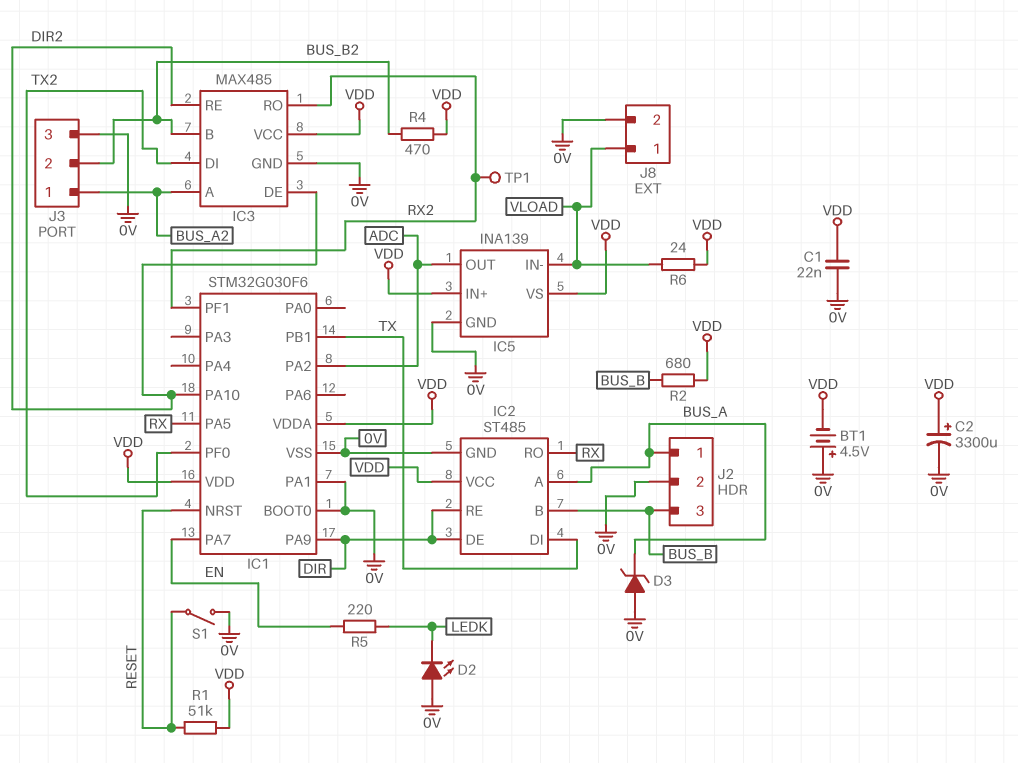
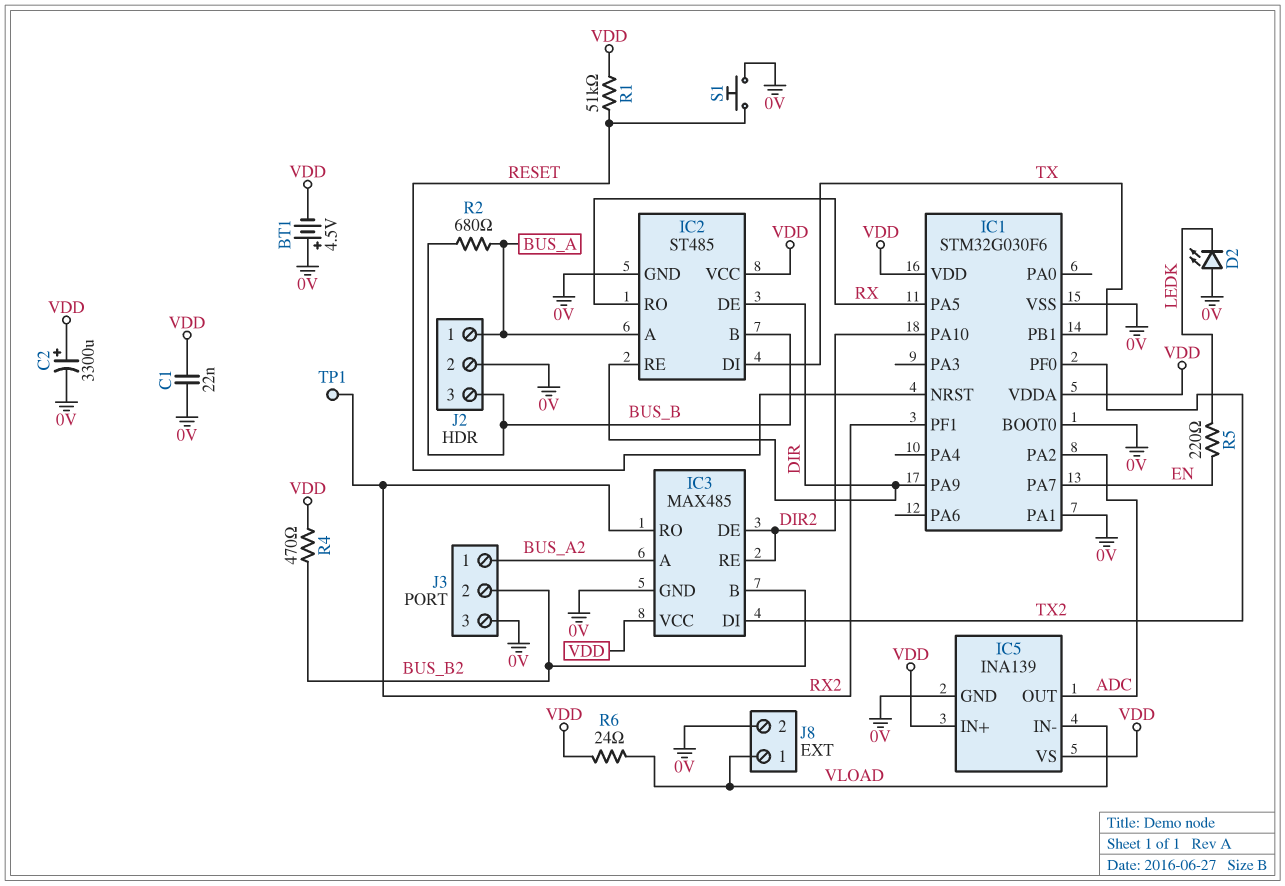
D3: zener (A 0V, K BUS_A) -> none
R2: 680 (BUS_B, VDD) -> 680 (BUS_A, BUS_B)
S1: switch (0V, RESET) -> button (0V, RESET)

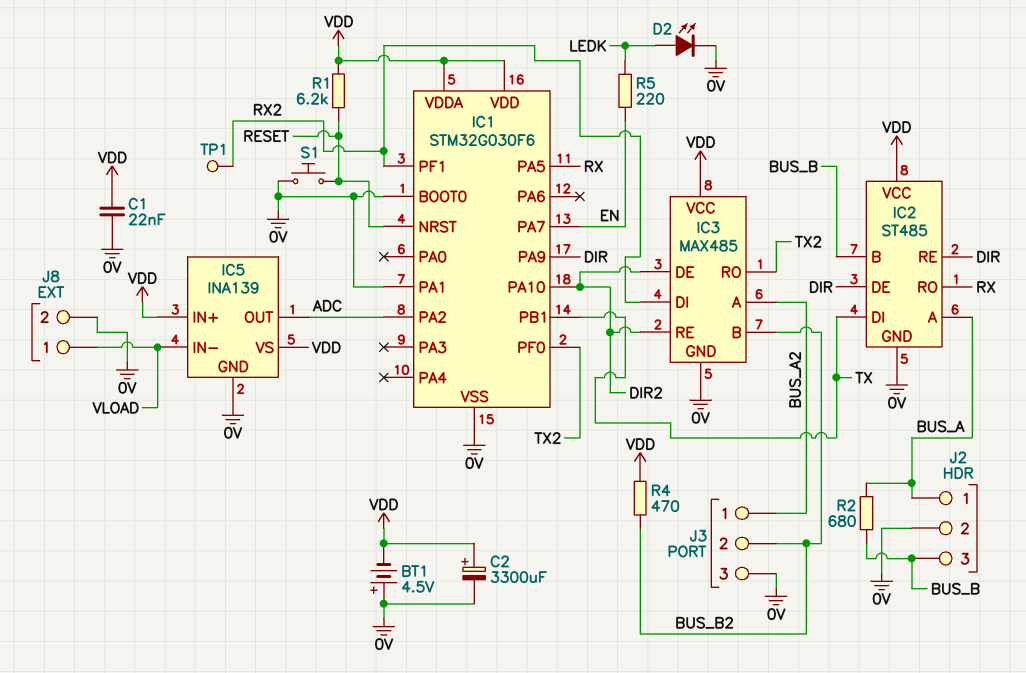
D2: LED (A 0V, K LEDK) -> LED (A LEDK, K 0V)
IC3 pin DI: TX2 -> RX2
IC3 pin RO: RX2 -> TX2
R1: 51k (RESET, VDD) -> 6.2k (RESET, VDD)
R6: 24 (VDD, VLOAD) -> none

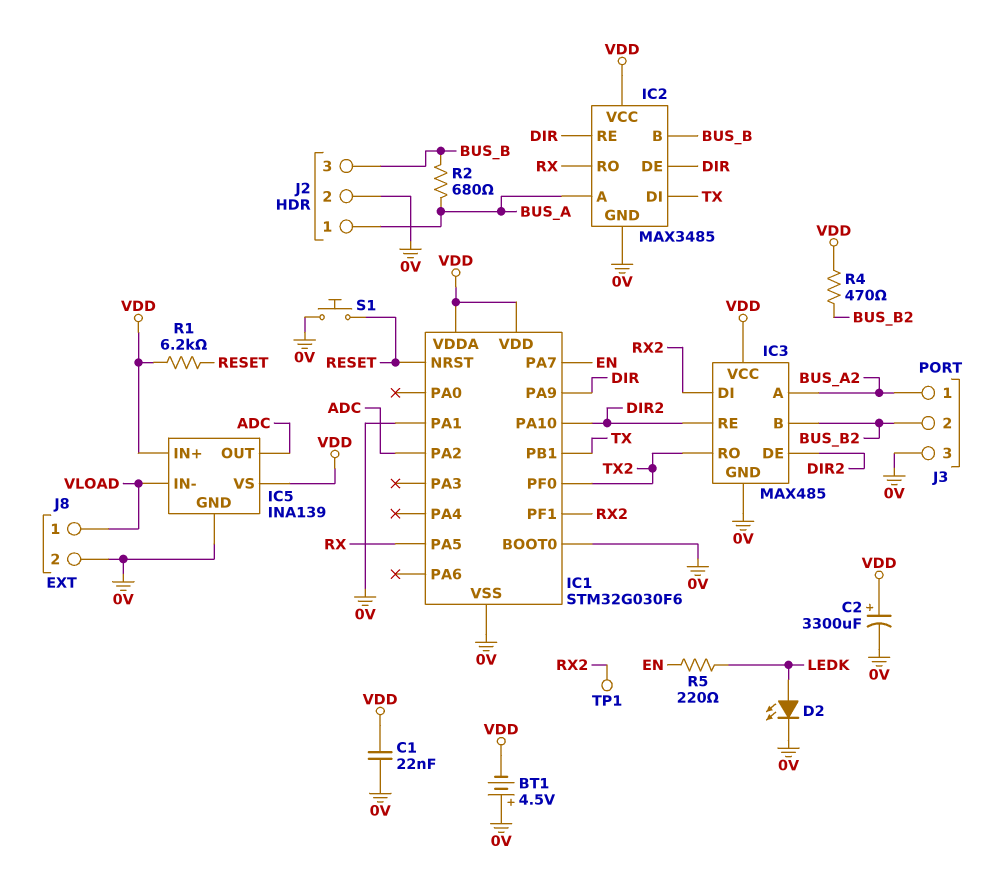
IC2: ST485 -> MAX3485

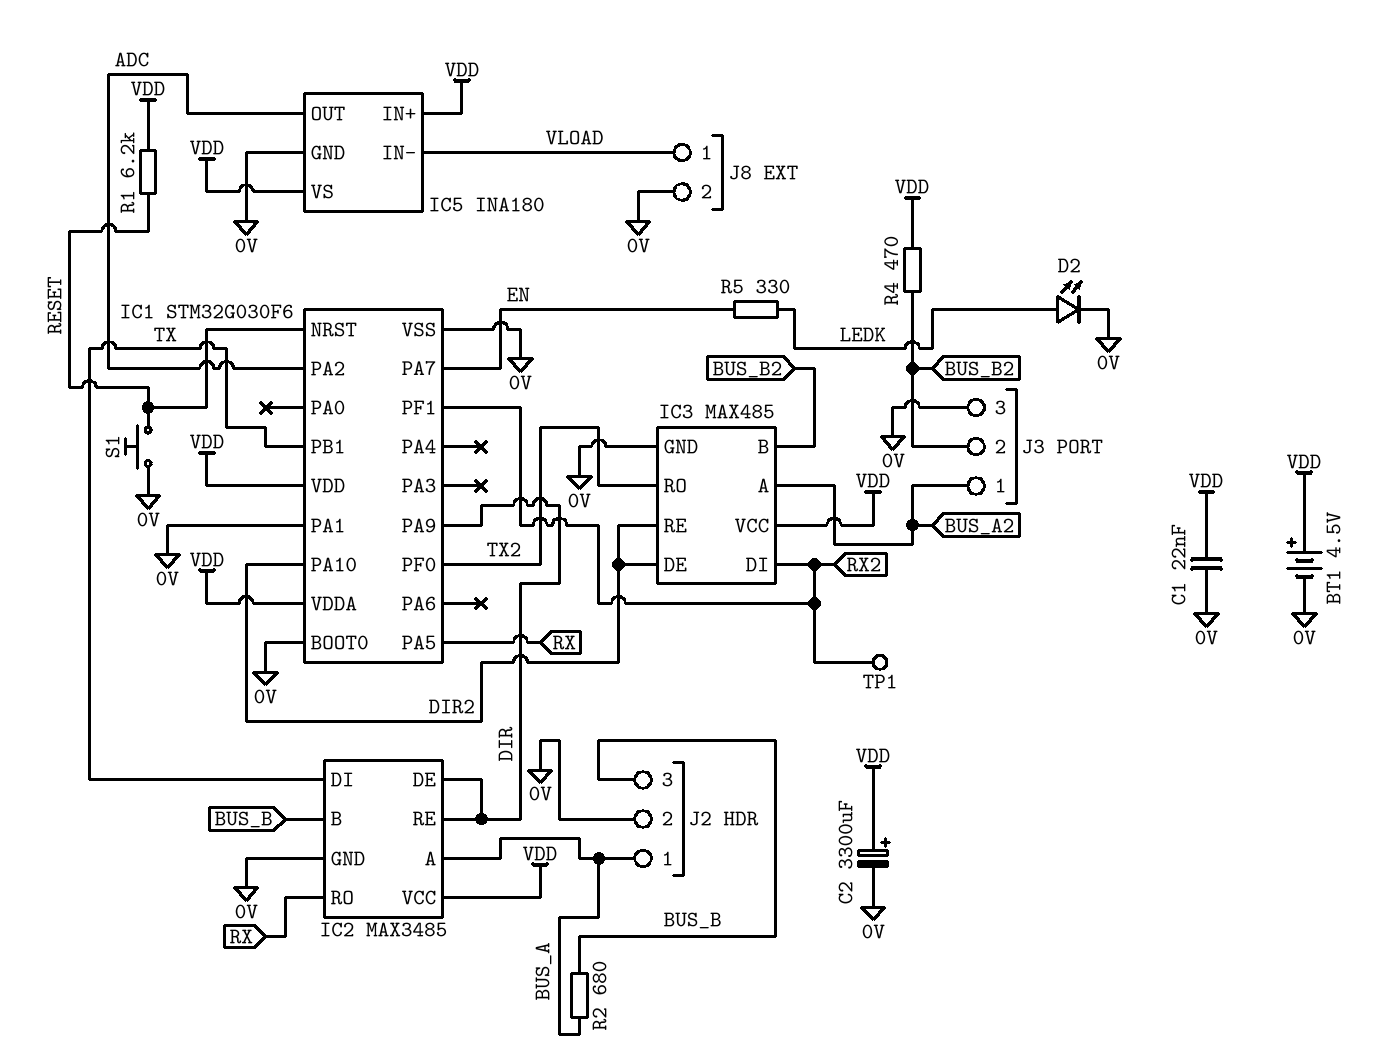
BT1: 4.5V (plus 0V, minus VDD) -> 4.5V (plus VDD, minus 0V)
IC5: INA139 -> INA180
R5: 220 (EN, LEDK) -> 330 (EN, LEDK)

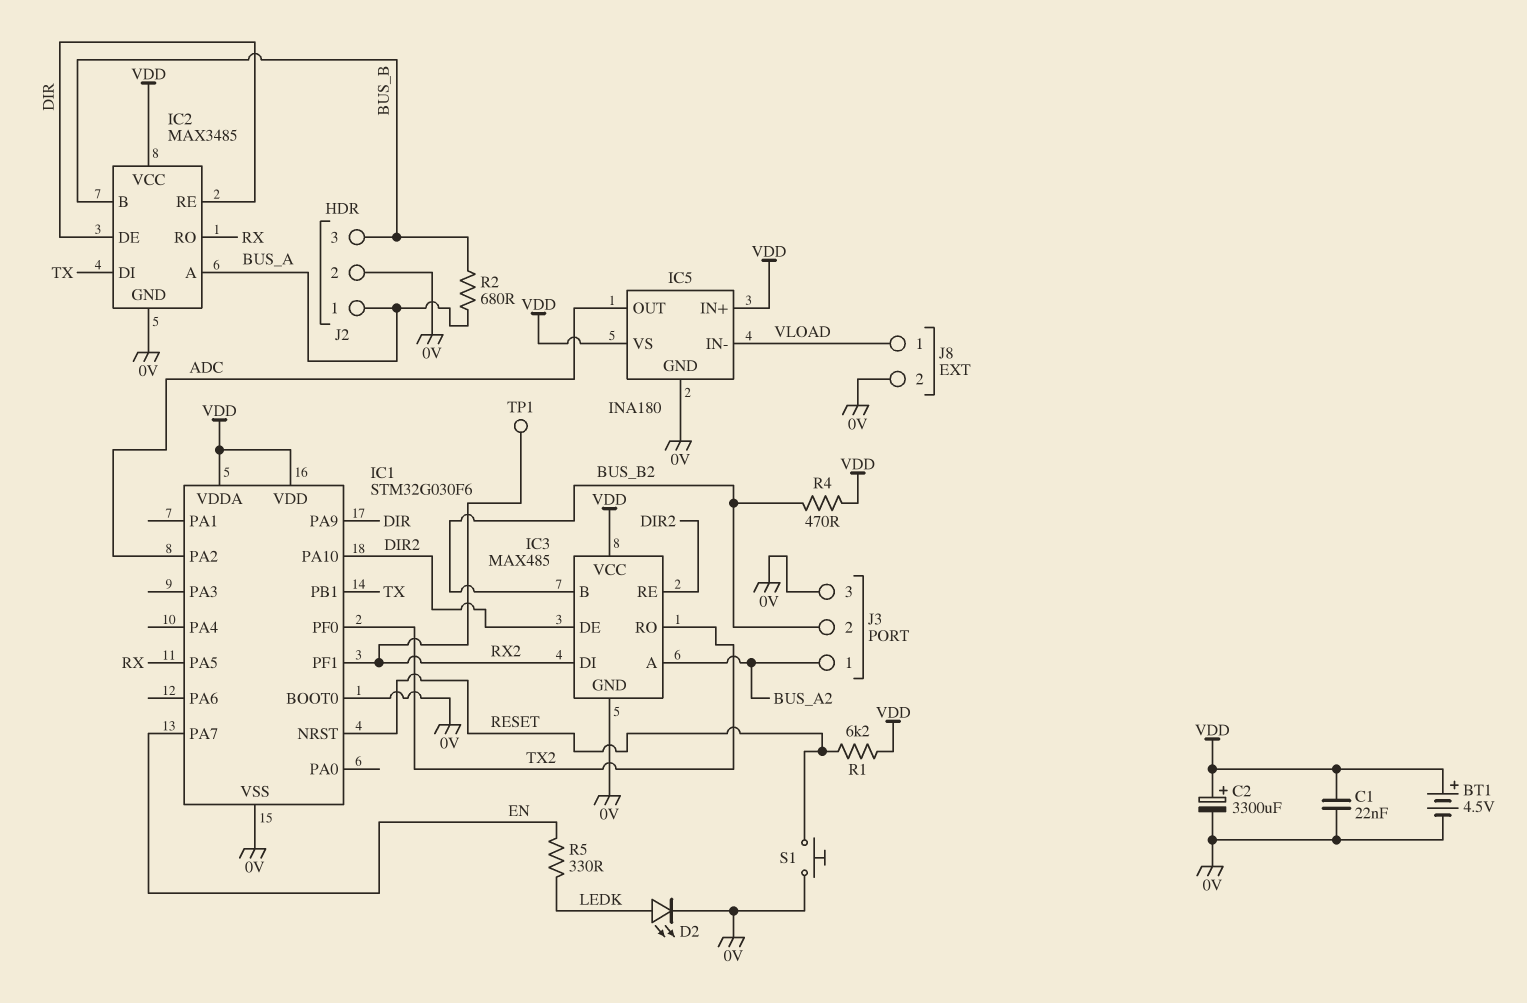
IC1 pin PA1: 0V -> none

